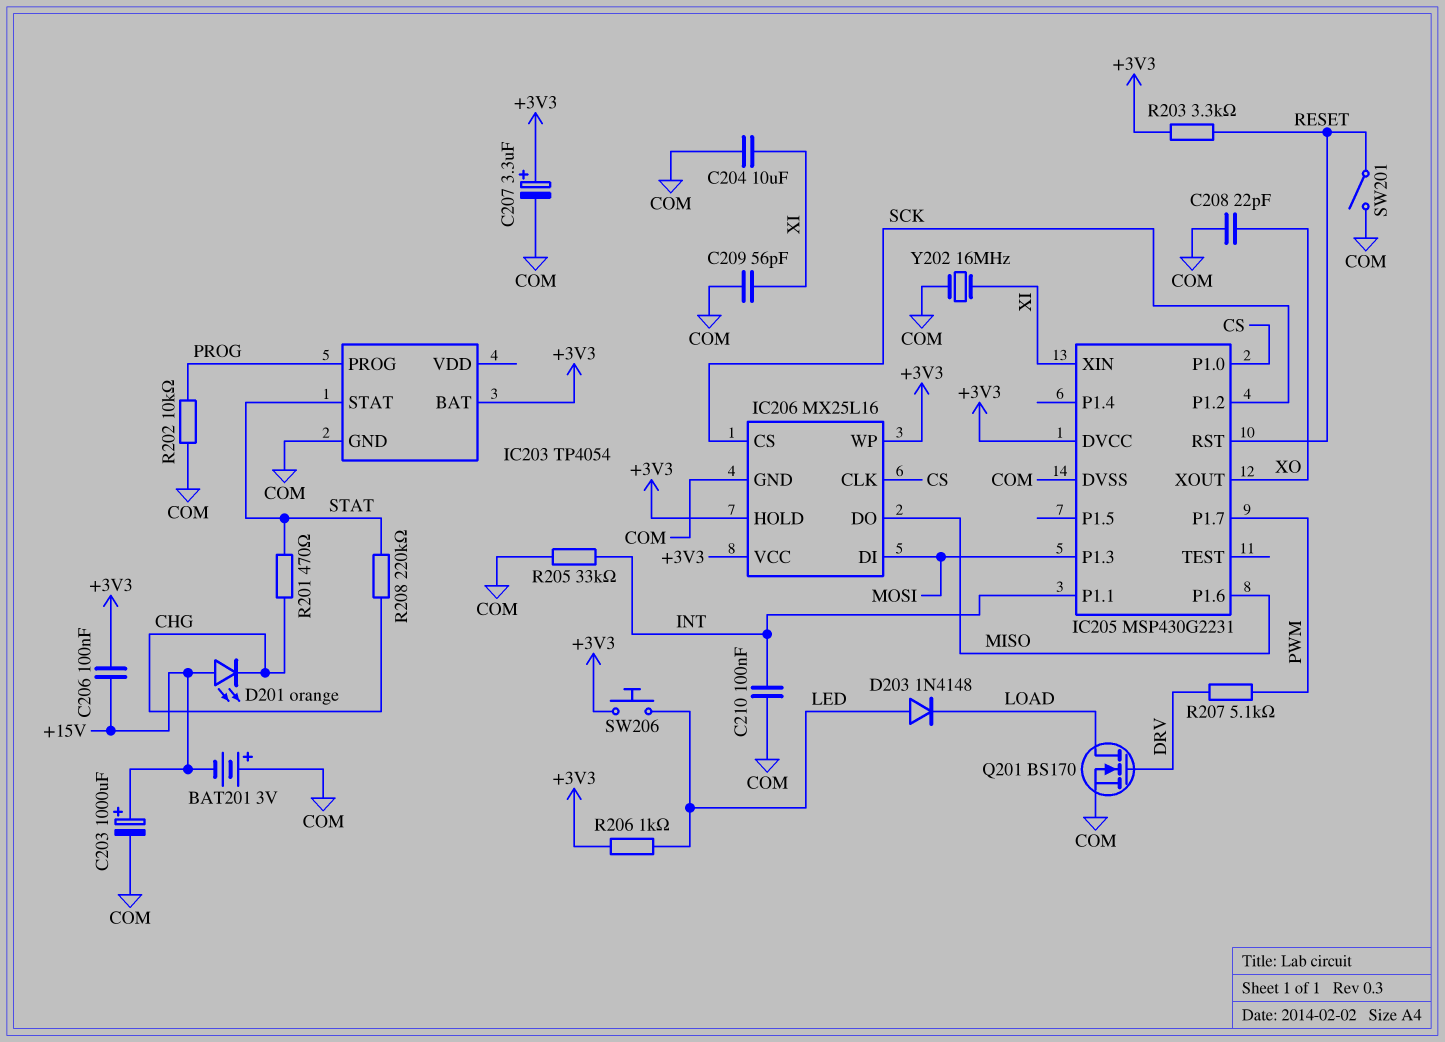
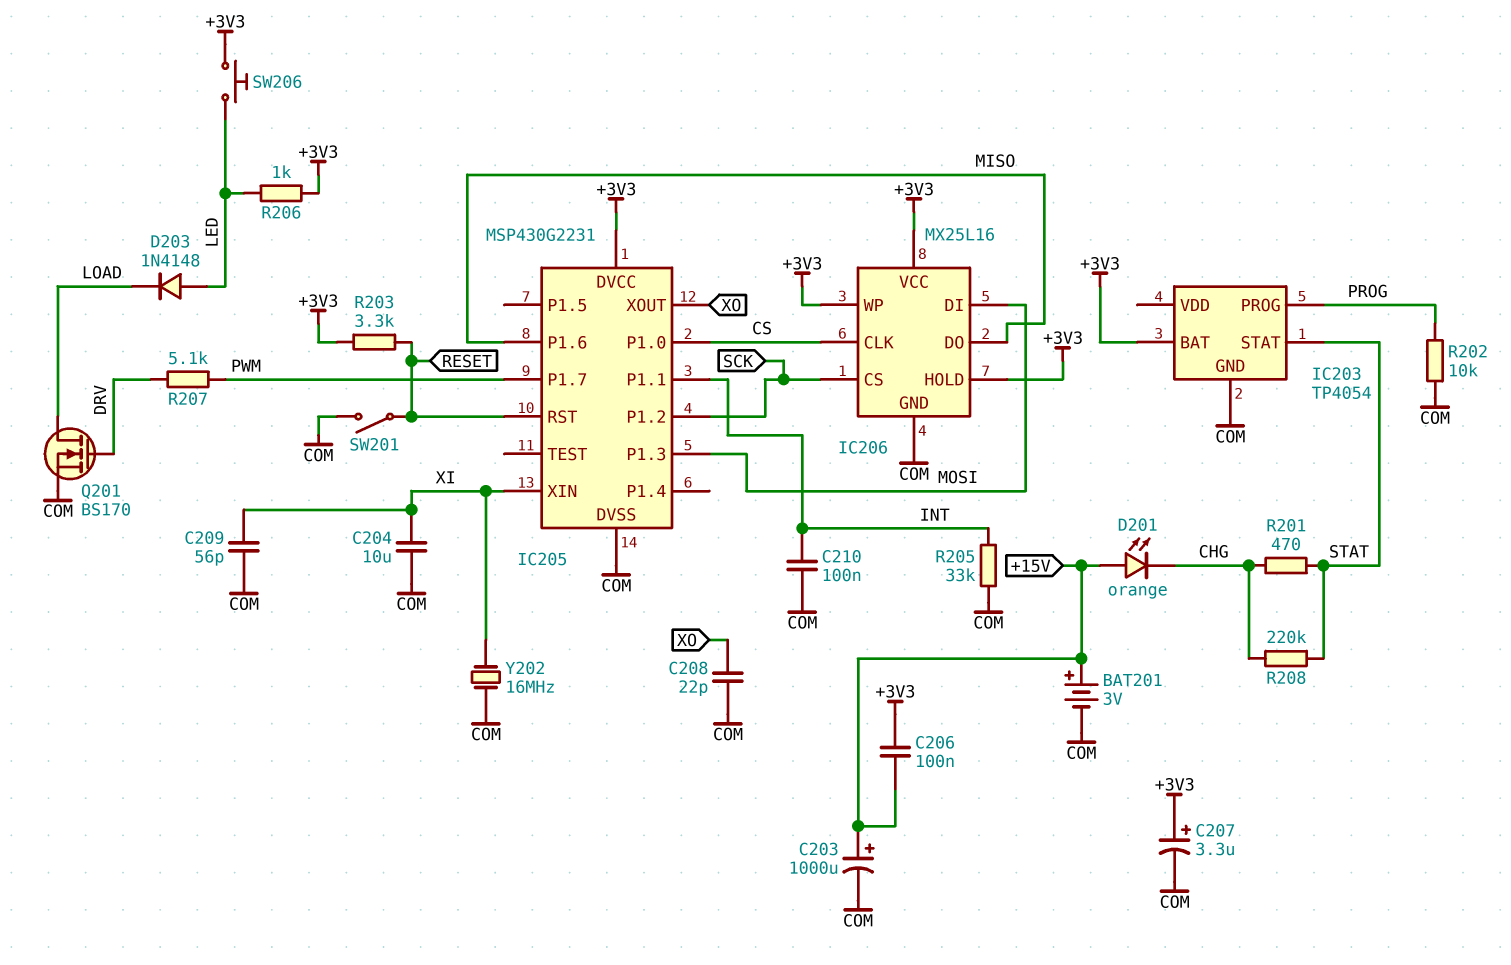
BAT201: 3V (plus COM, minus +15V) -> 3V (plus +15V, minus COM)

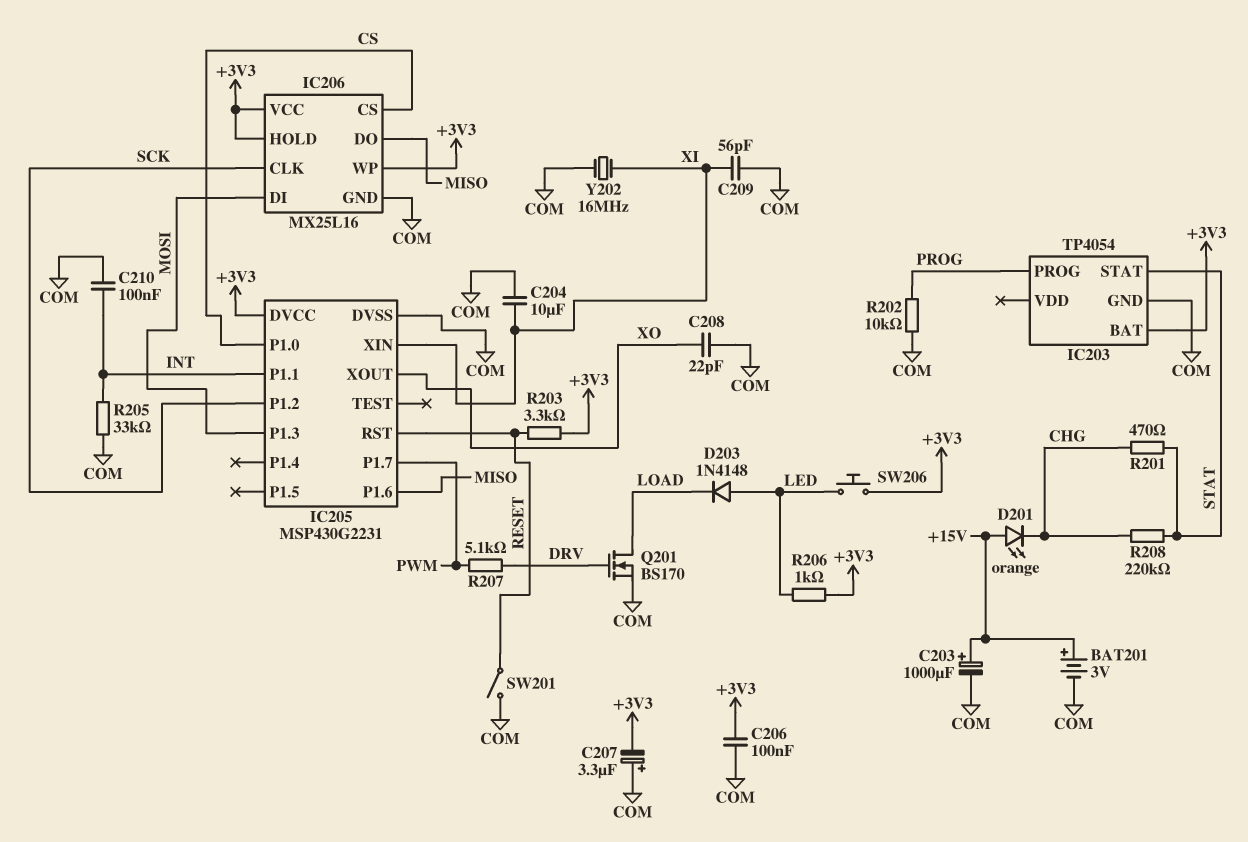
C206: 100nF (+3V3, +15V) -> 100nF (+3V3, COM)
C207: 3.3uF (plus +3V3, minus COM) -> 3.3uF (plus COM, minus +3V3)
IC206 pin CLK: CS -> SCK
IC206 pin CS: SCK -> CS

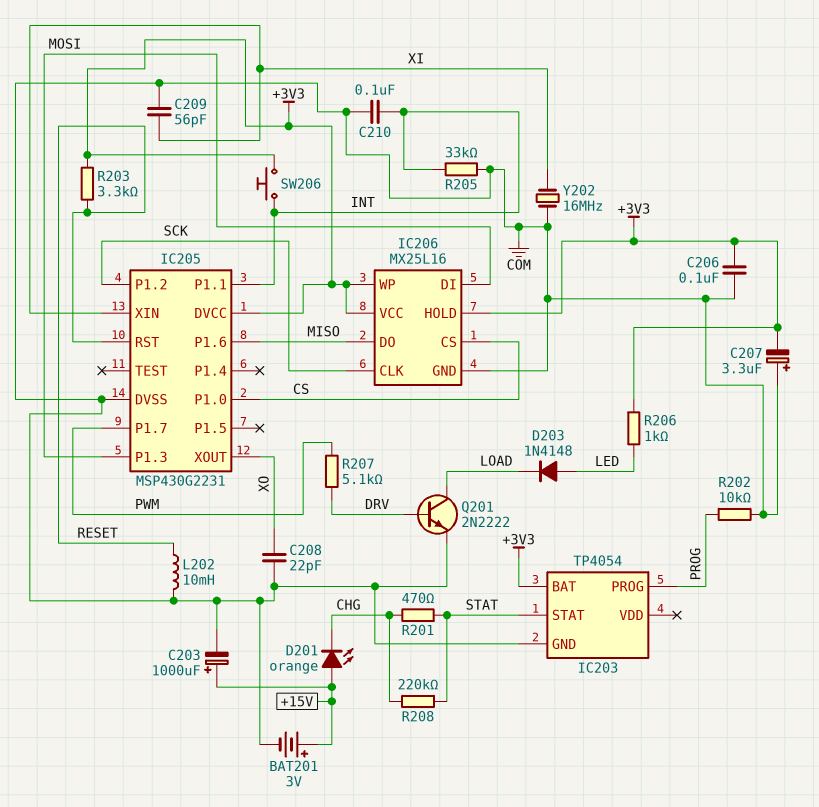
C204: 10uF (COM, XI) -> none
L202: none -> 10mH (COM, RESET)
Q201: NMOS BS170 (G DRV, D LOAD, S COM) -> NPN 2N2222 (B DRV, C LOAD, E COM)
SW201: switch (COM, RESET) -> none
SW206: button (+3V3, LED) -> button (+3V3, INT)

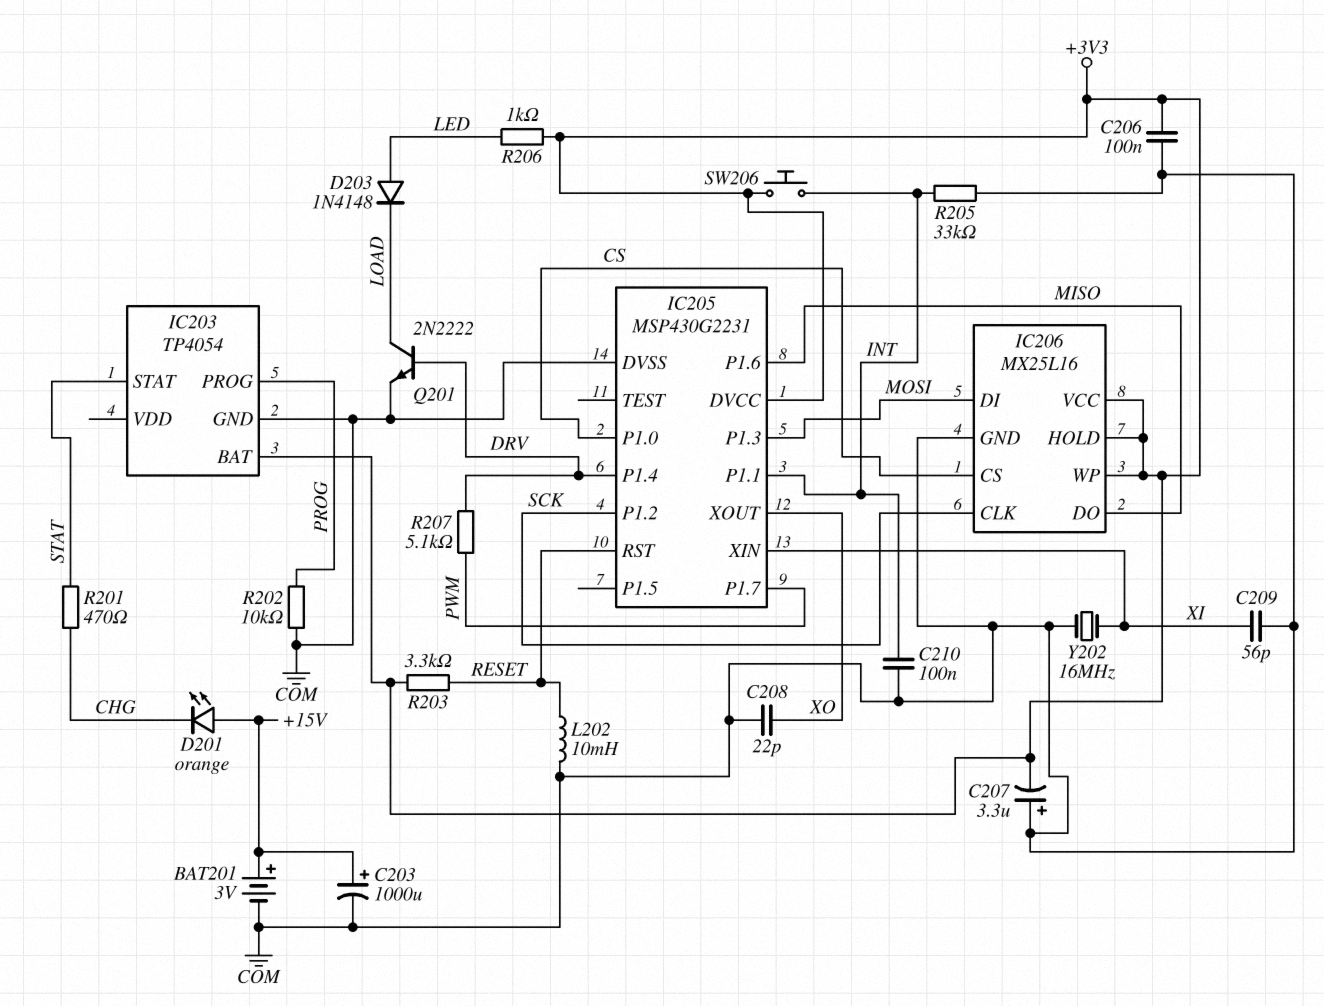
IC205 pin P1.4: none -> DRV
R208: 220k (CHG, STAT) -> none

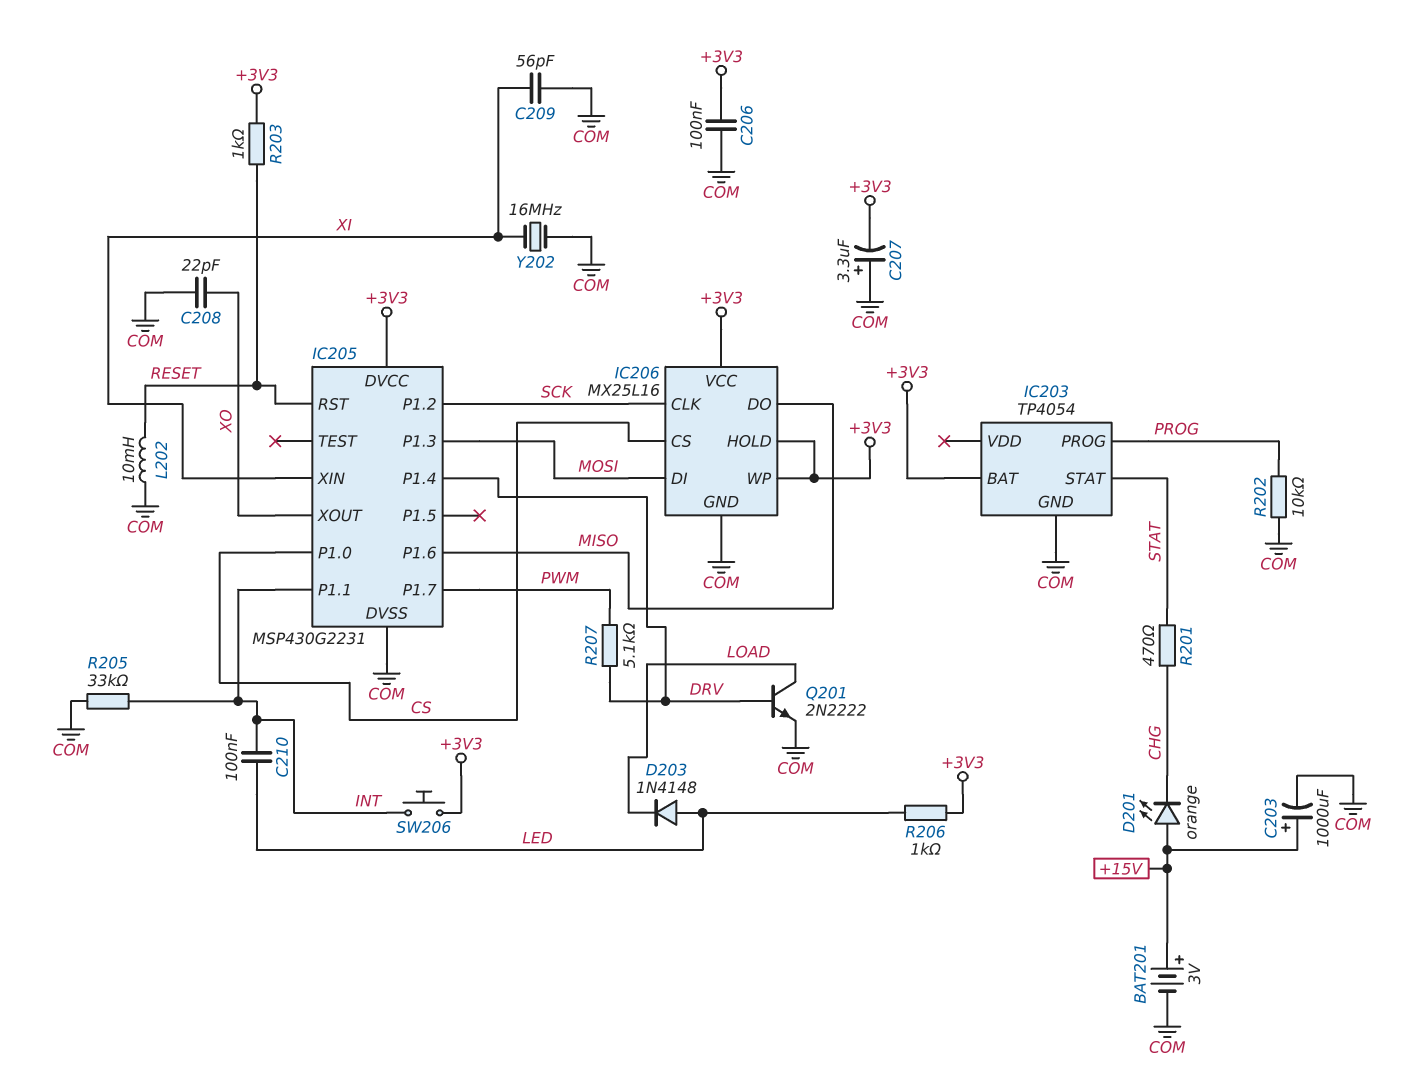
C210: 100nF (COM, INT) -> 100nF (INT, LED)
R203: 3.3k (+3V3, RESET) -> 1k (+3V3, RESET)

